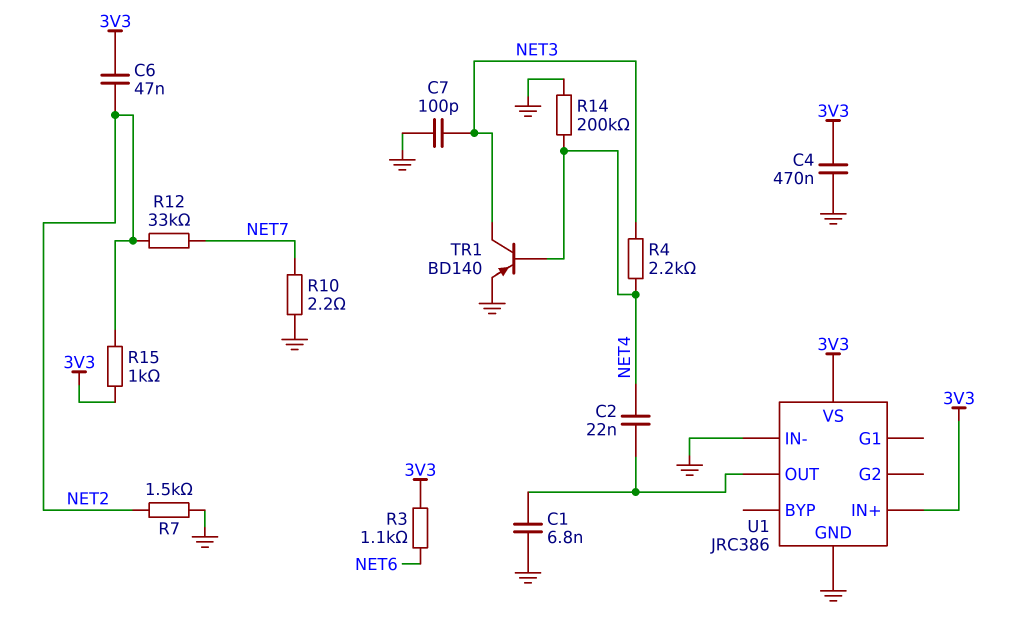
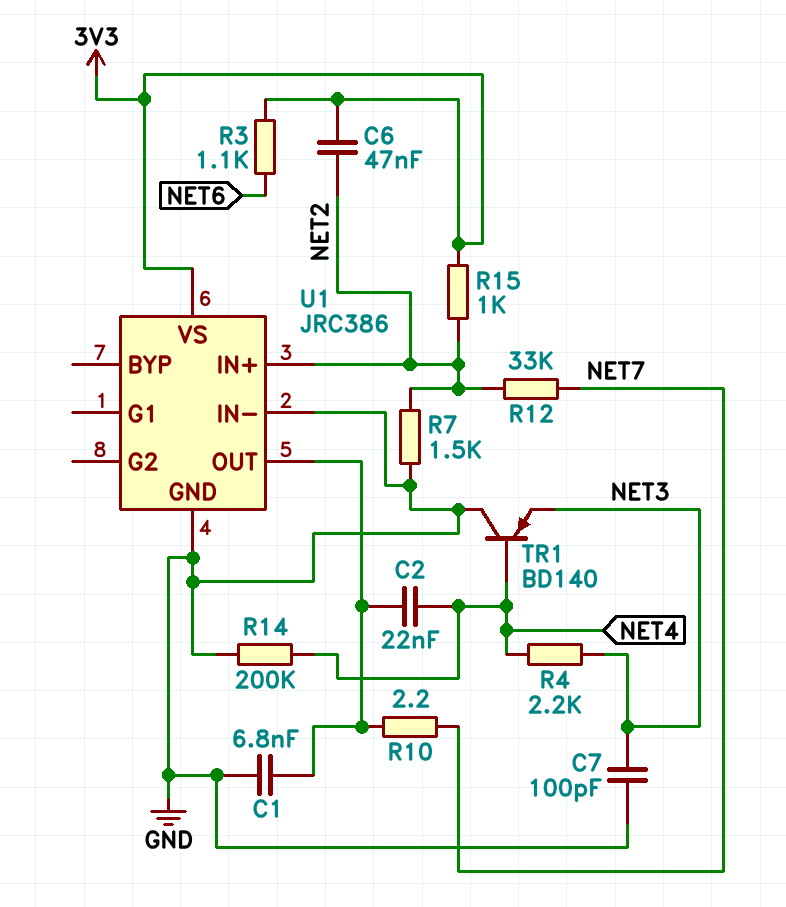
C4: 470nF (3V3, GND) -> none
R10: 2.2 (GND, NET7) -> 2.2 (NET7, U1/OUT)
TR1: PNP BD140 (B NET4, C NET3, E GND) -> PNP BD140 (B NET4, C GND, E NET3)
U1 pin IN+: 3V3 -> NET2

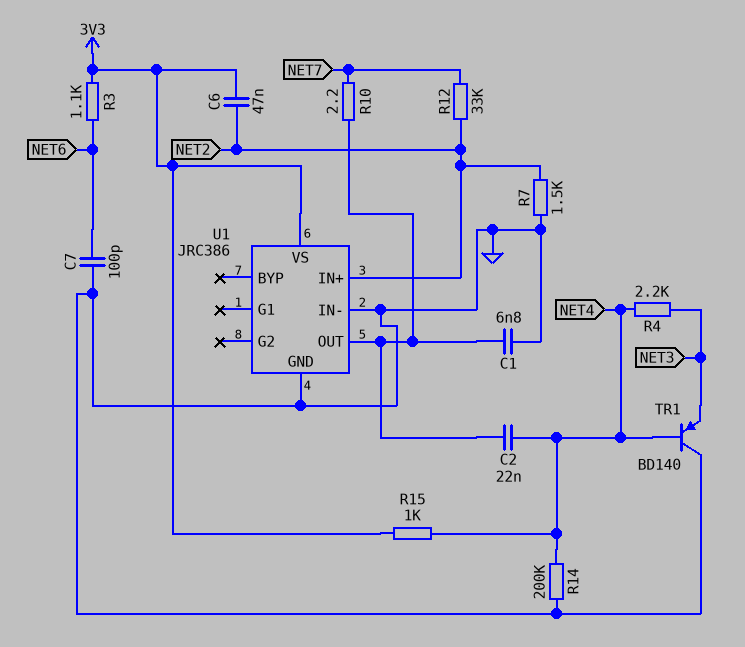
C7: 100pF (GND, NET3) -> 100pF (GND, NET6)
R15: 1k (3V3, NET2) -> 1k (3V3, NET4)

